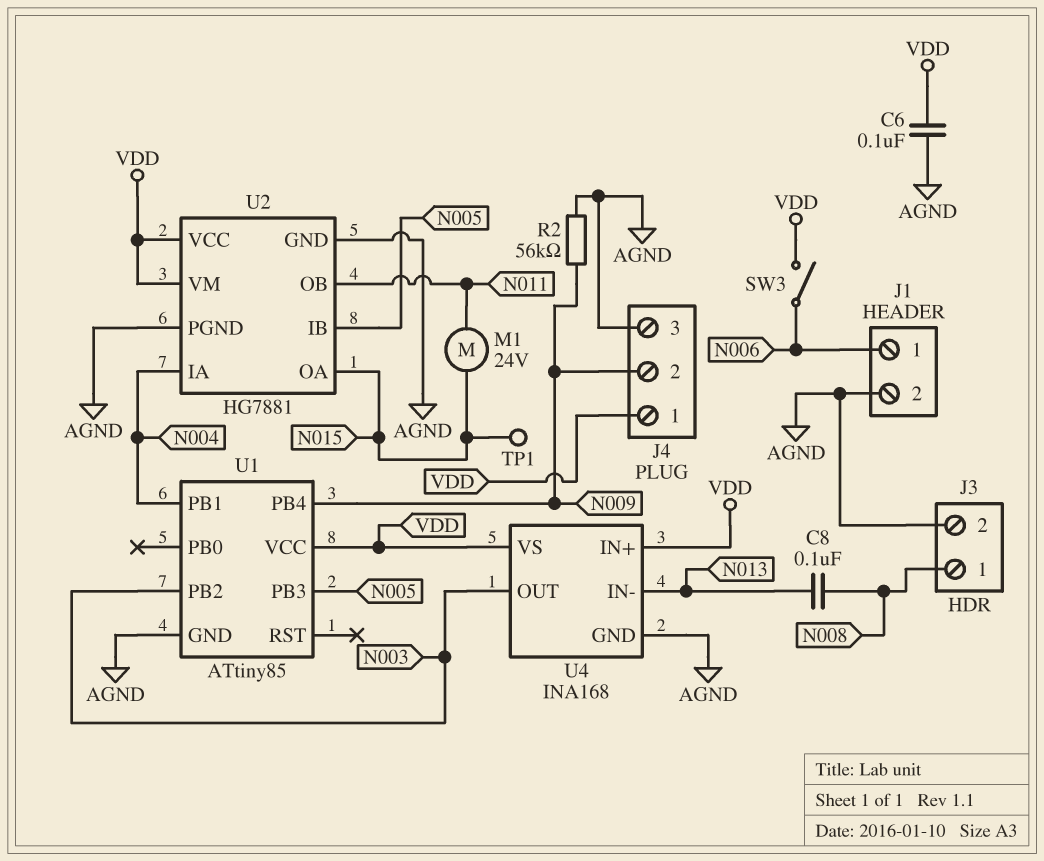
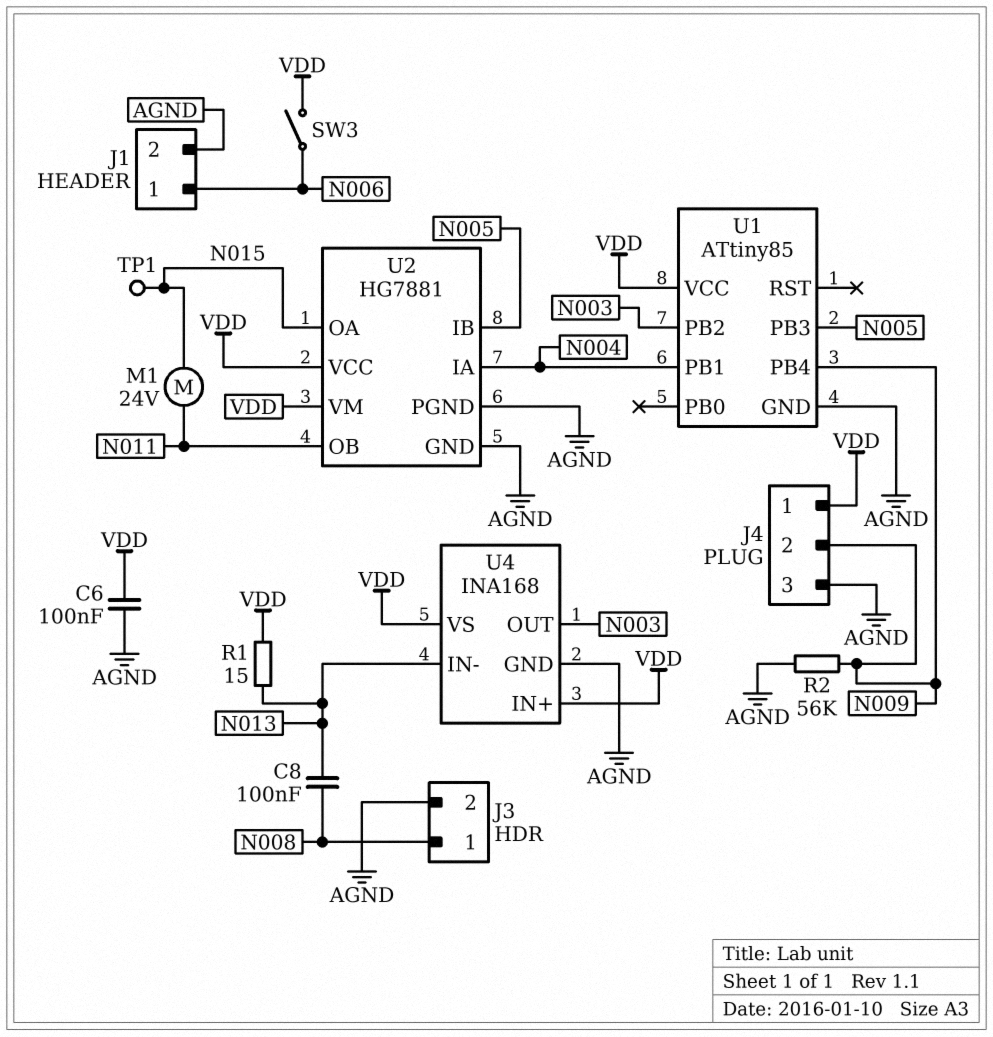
R1: none -> 15 (N013, VDD)

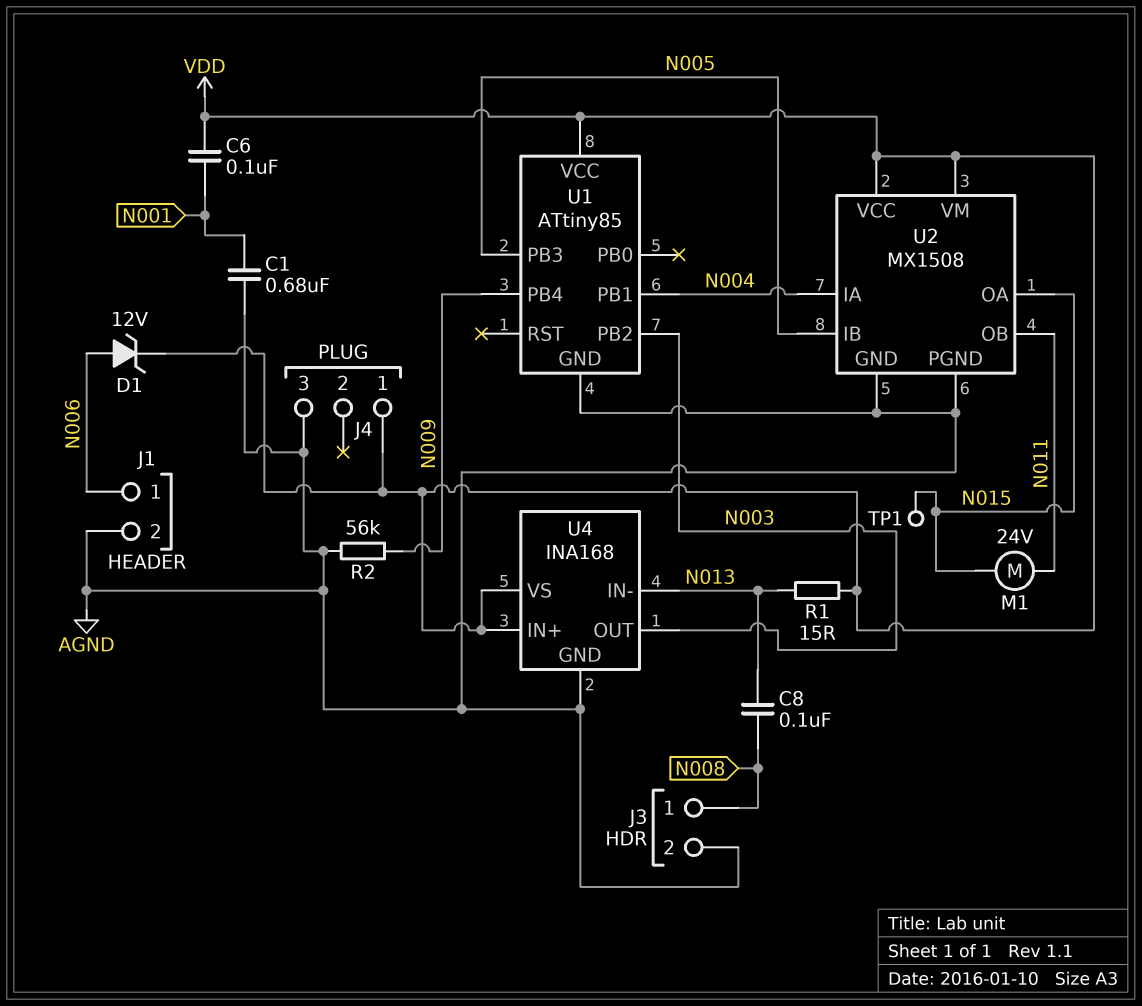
C1: none -> 680nF (AGND, N001)
C6: 100nF (AGND, VDD) -> 100nF (N001, VDD)
D1: none -> zener 12V (A N006, K VDD)
J4 pin 2: N009 -> none
SW3: switch (N006, VDD) -> none
U2: HG7881 -> MX1508

